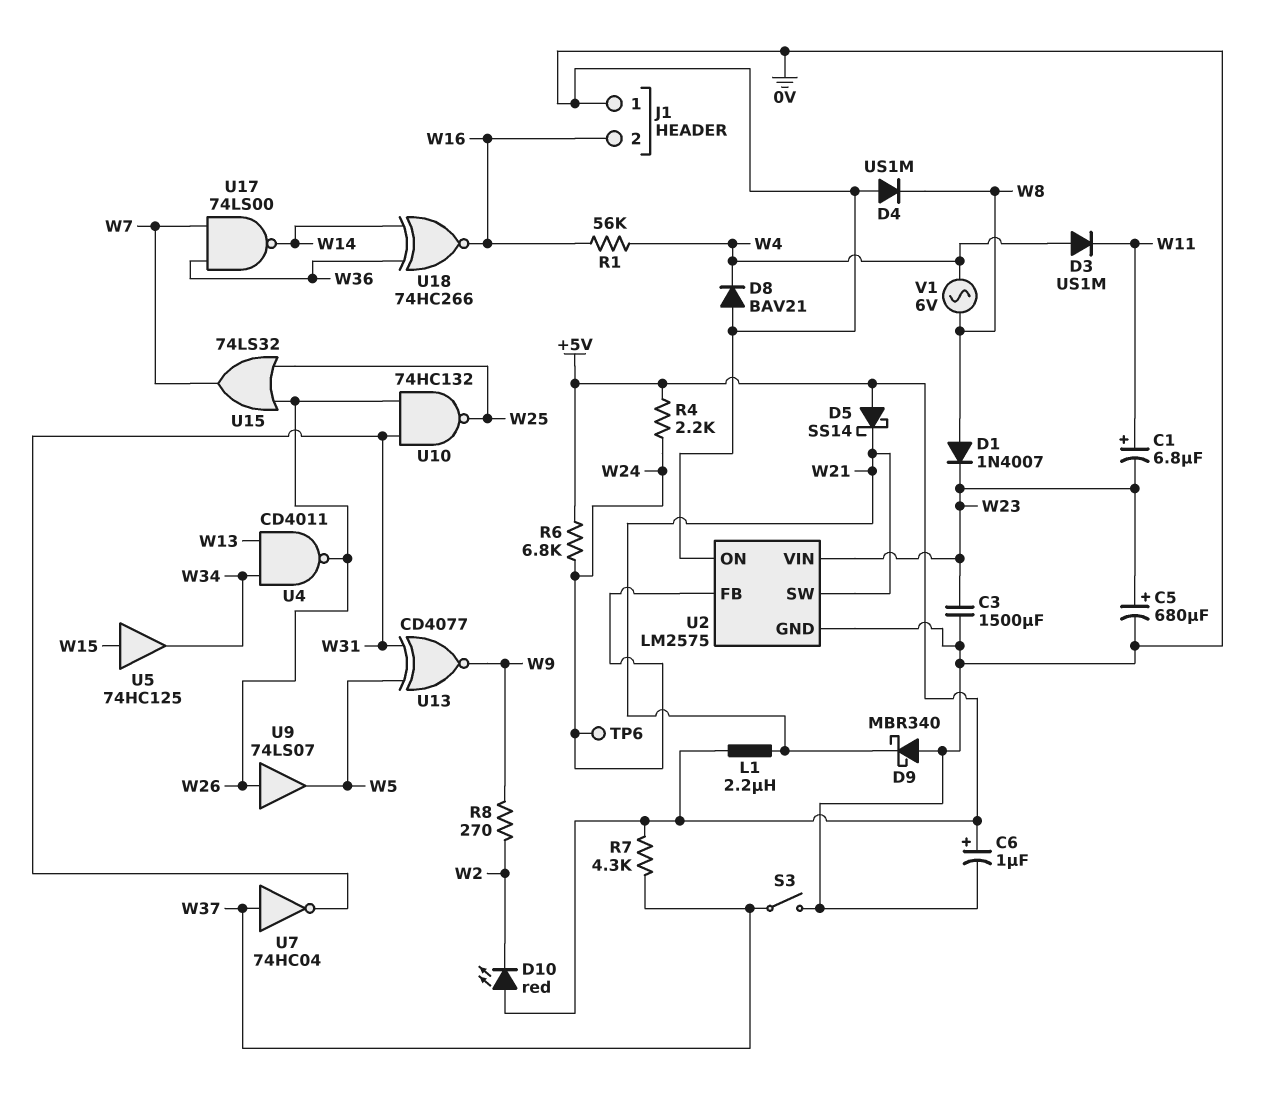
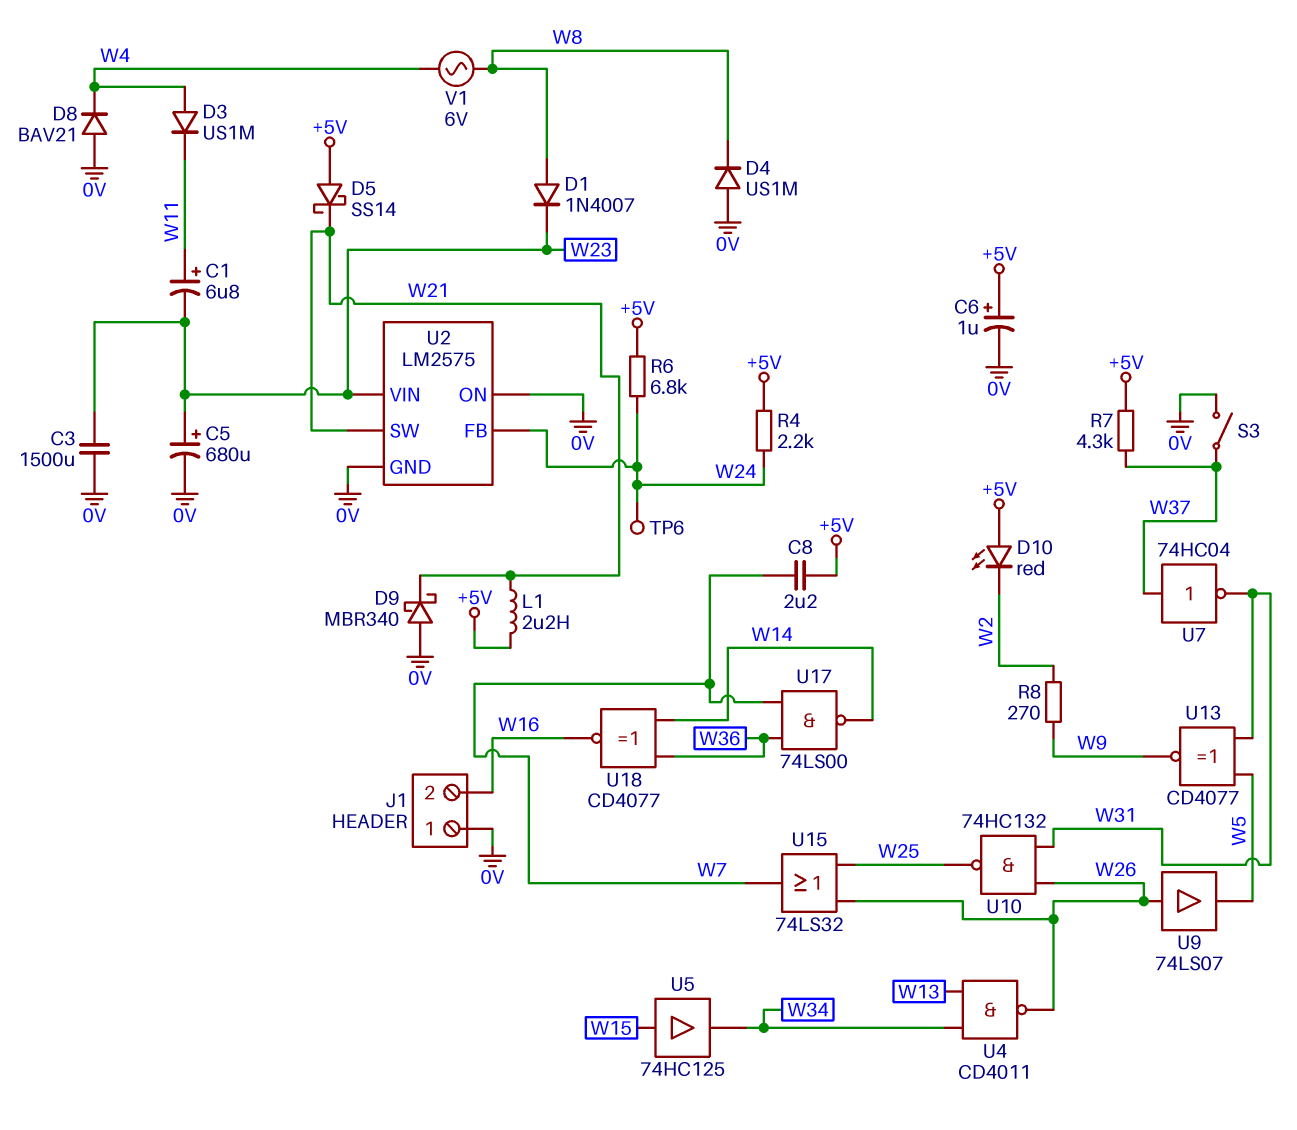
C8: none -> 2.2uF (+5V, W7)
R1: 56k (W4, W16) -> none
U18: XNOR 74HC266 (in W14, in W36, out W16) -> XNOR CD4077 (in W14, in W36, out W16)

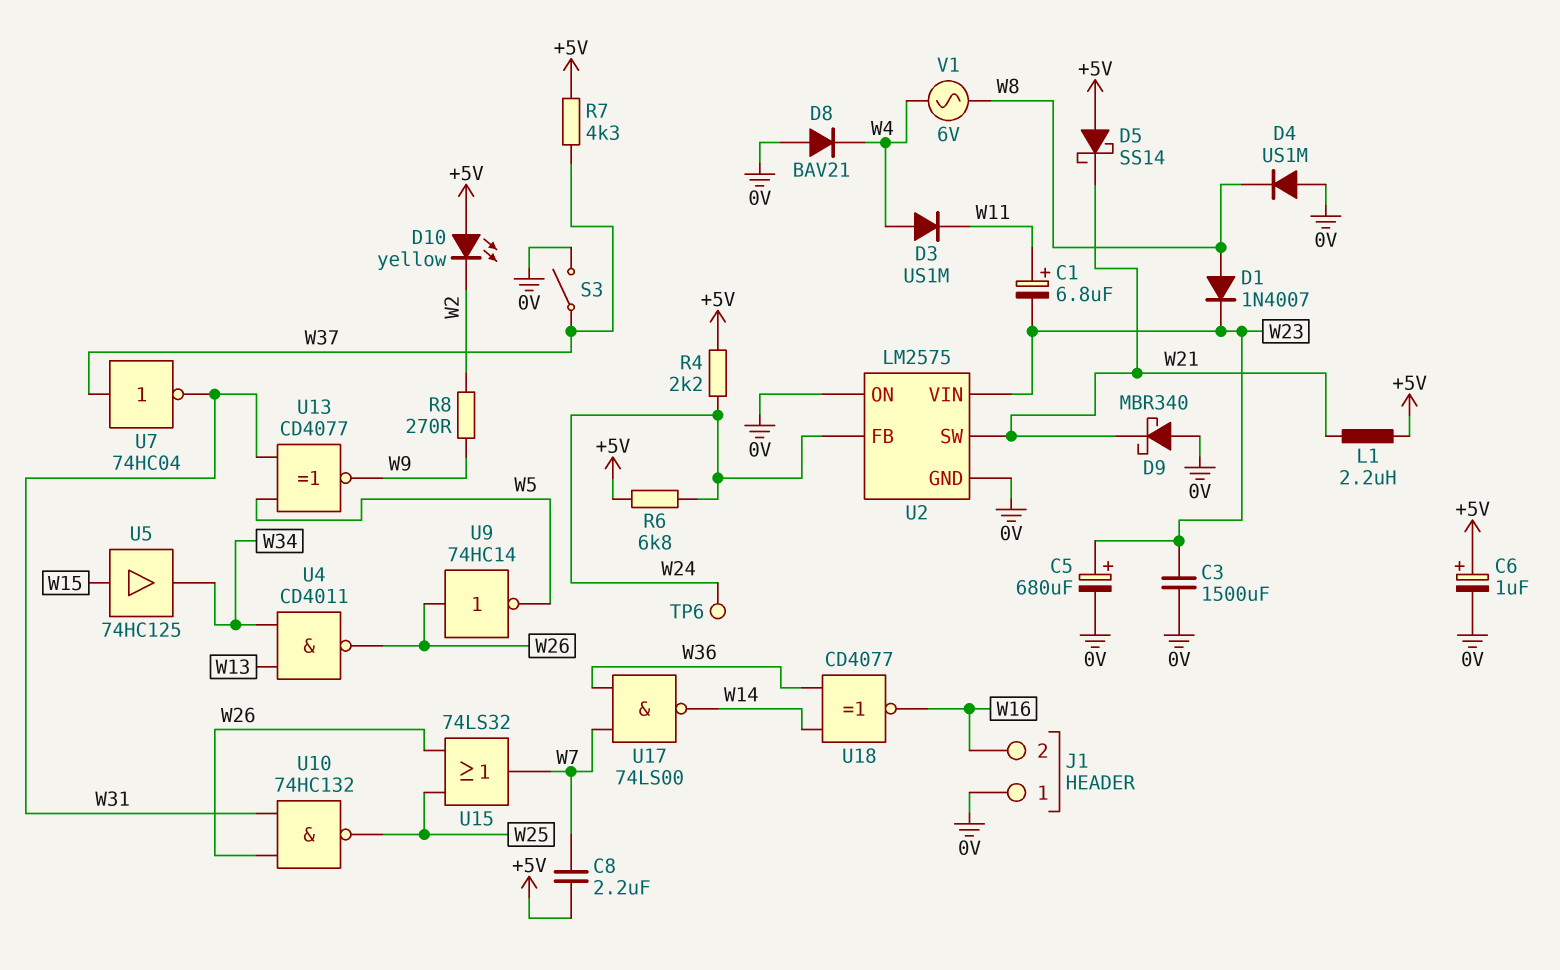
D10: LED red (A +5V, K W2) -> LED yellow (A +5V, K W2)
U9: buffer 74LS07 (in W26, out W5) -> NOT 74HC14 (in W26, out W5)

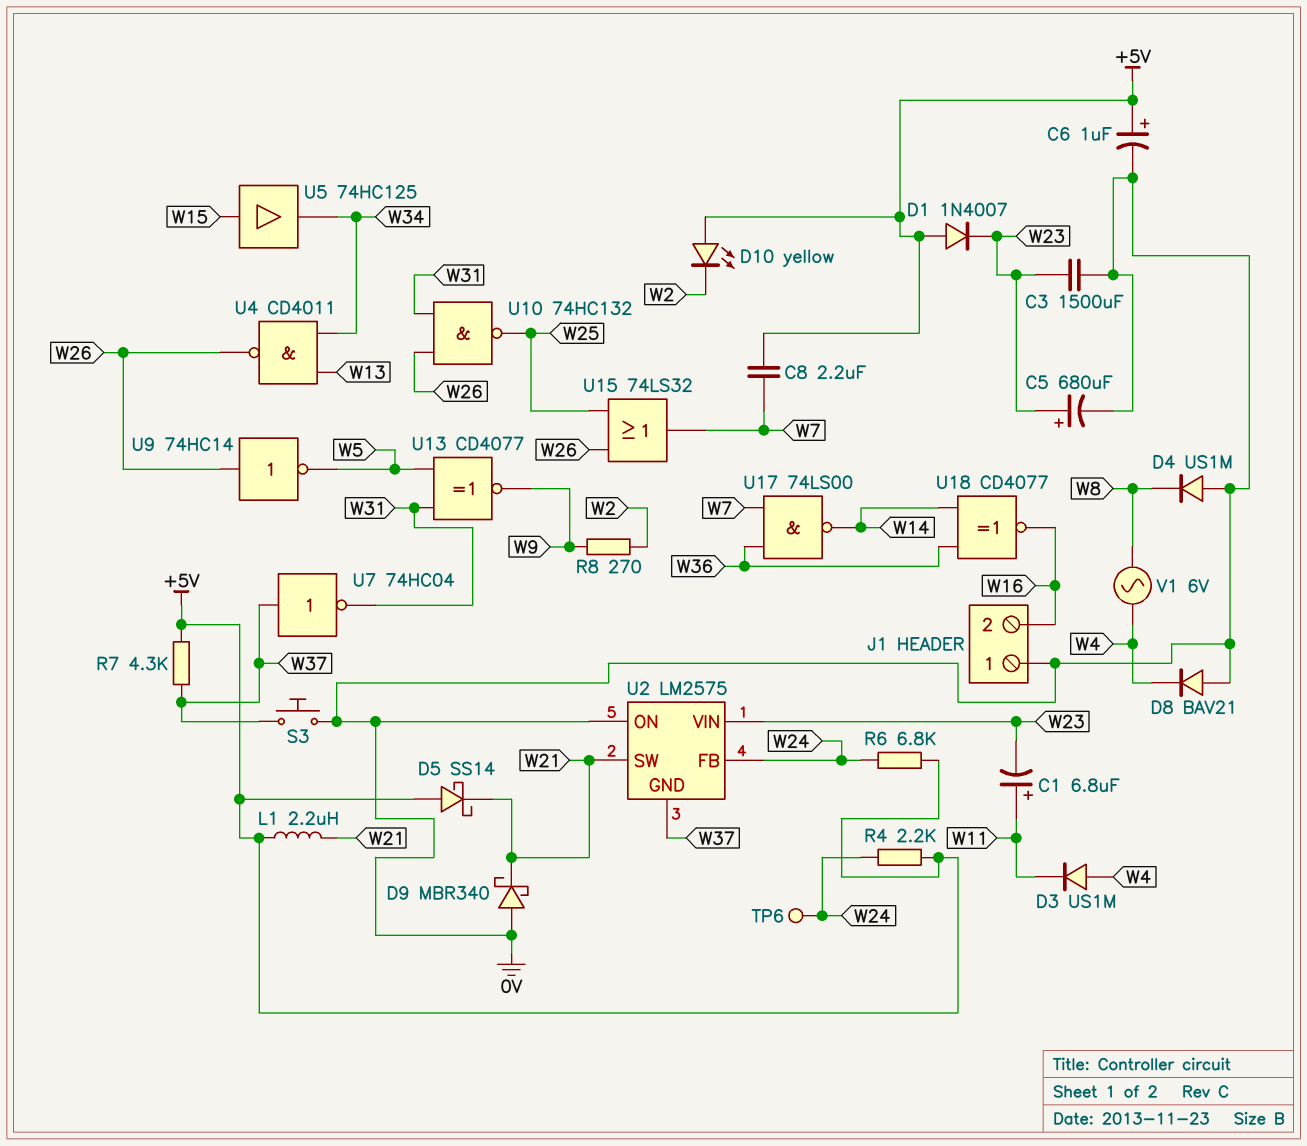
D1: diode 1N4007 (A W8, K W23) -> diode 1N4007 (A +5V, K W23)
S3: switch (0V, W37) -> button (0V, W37)
U2 pin GND: 0V -> W37

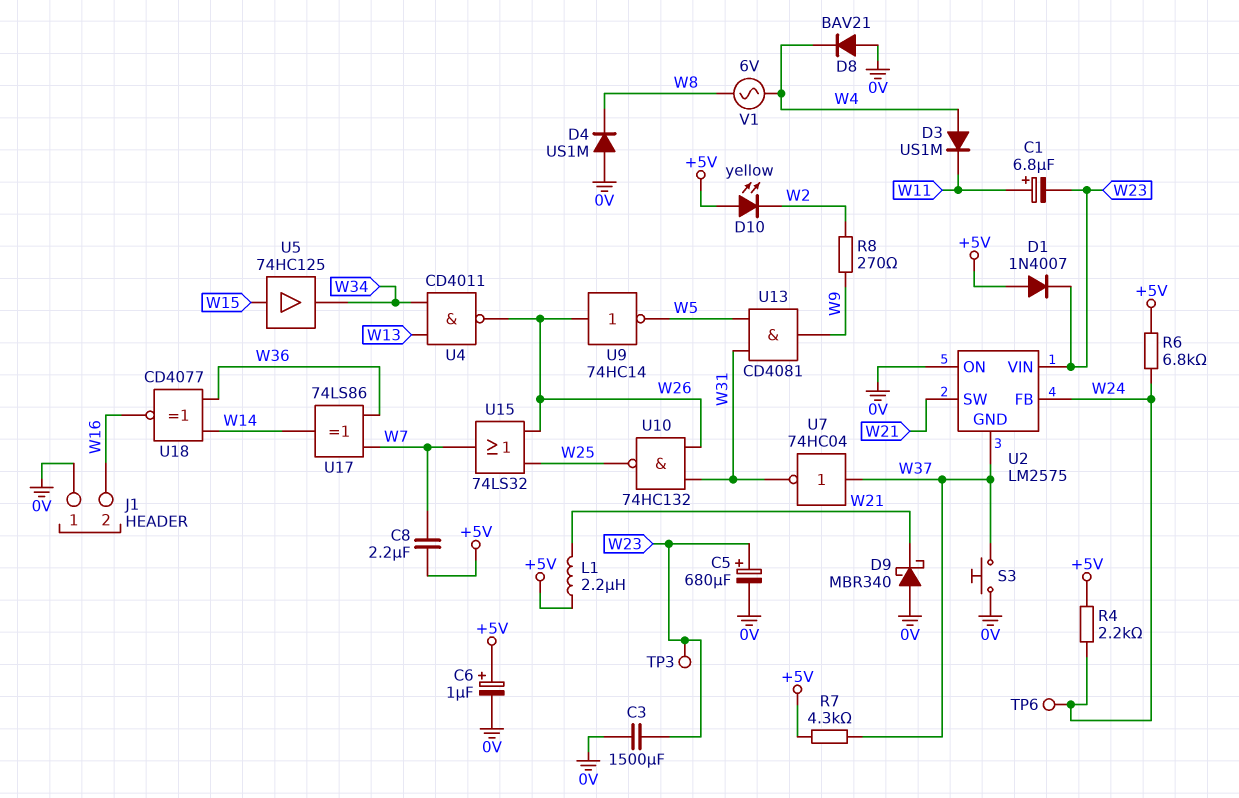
D5: schottky SS14 (A +5V, K W21) -> none
TP3: none -> test point (W23)
U13: XNOR CD4077 (in W5, in W31, out W9) -> AND CD4081 (in W5, in W31, out W9)
U17: NAND 74LS00 (in W7, in W36, out W14) -> XOR 74LS86 (in W7, in W36, out W14)

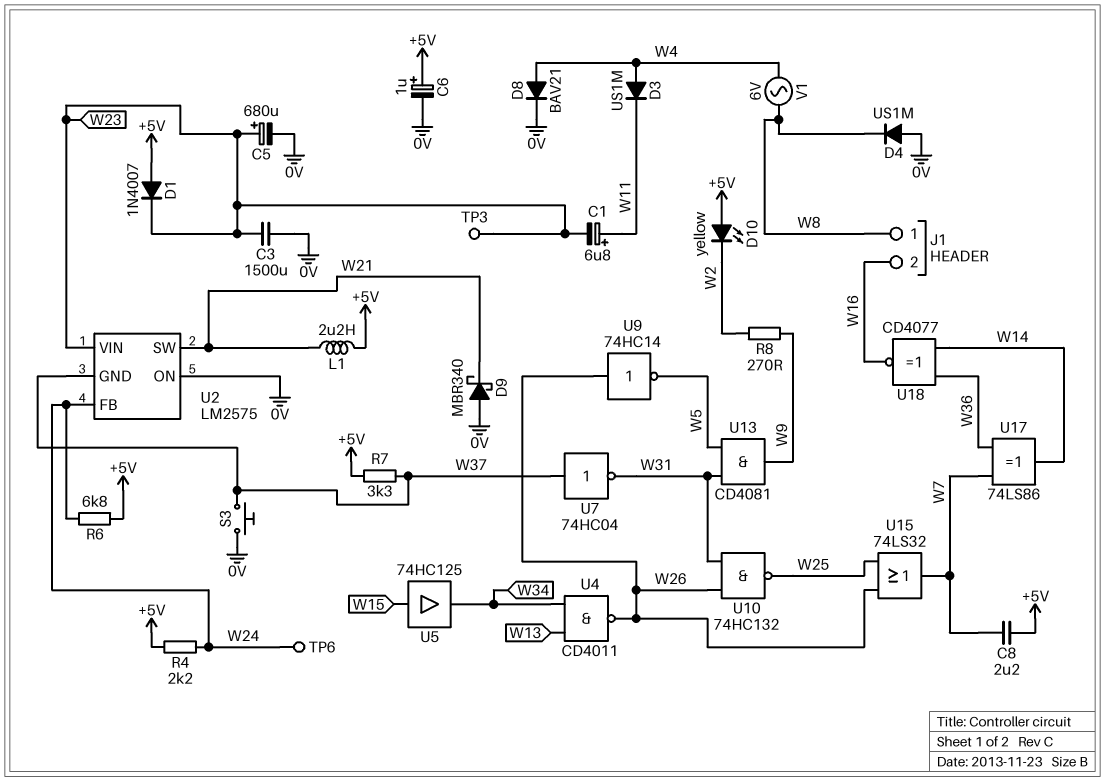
D8: diode BAV21 (A 0V, K W4) -> diode BAV21 (A W4, K 0V)
J1 pin 1: 0V -> W8
R7: 4.3k (+5V, W37) -> 3.3k (+5V, W37)

